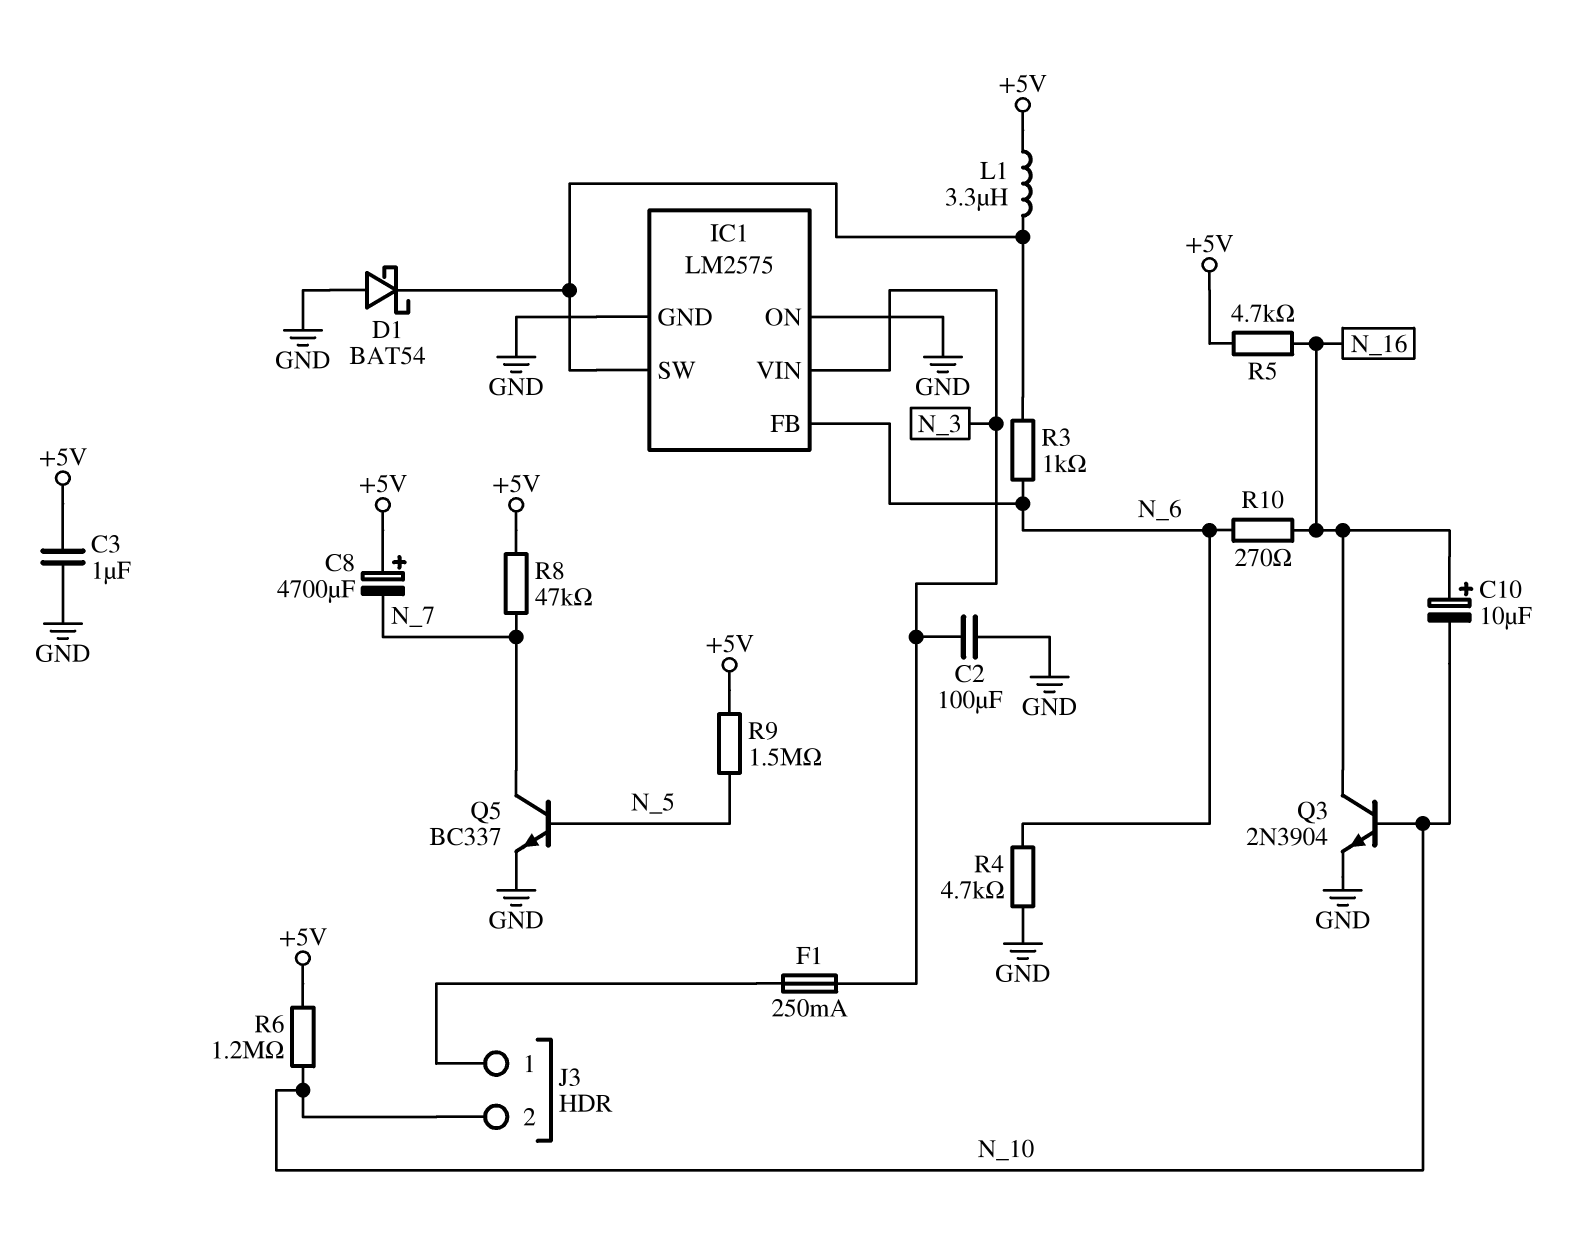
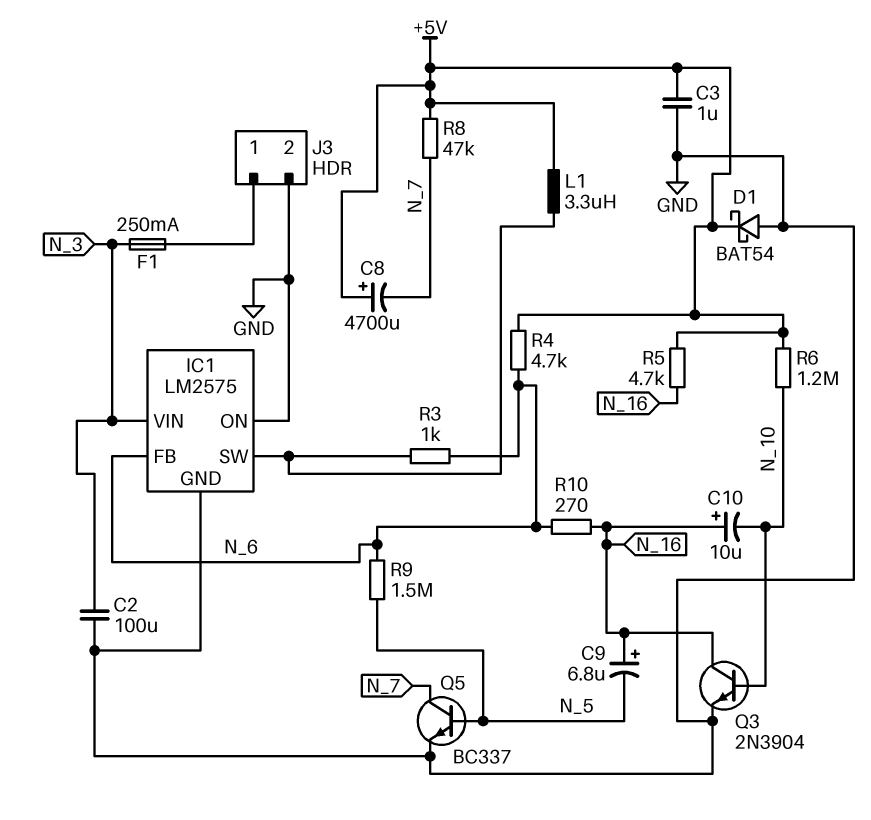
C9: none -> 6.8uF (plus N_16, minus N_5)
D1: schottky BAT54 (A GND, K IC1/SW) -> schottky BAT54 (A GND, K +5V)
J3 pin 2: N_10 -> GND
R4: 4.7k (GND, N_6) -> 4.7k (+5V, N_6)
R9: 1.5M (+5V, N_5) -> 1.5M (N_5, N_6)

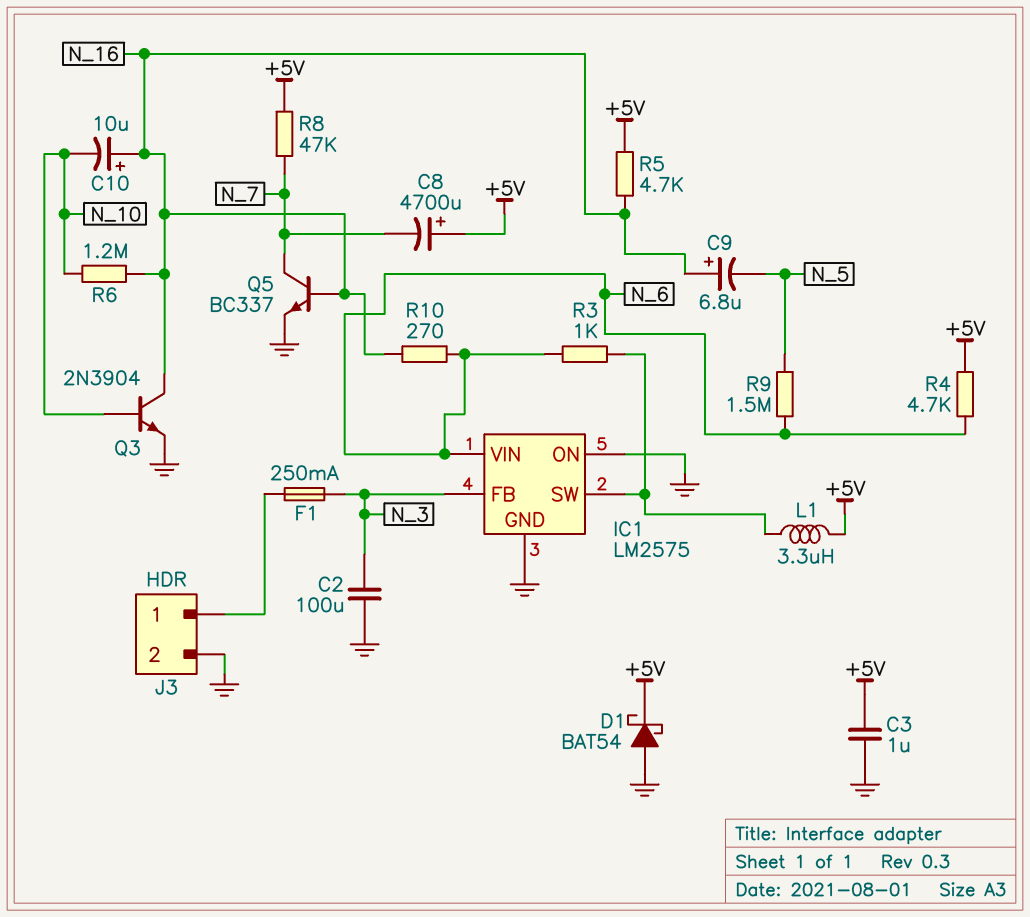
IC1 pin FB: N_6 -> N_3
IC1 pin VIN: N_3 -> N_6
Q5: NPN BC337 (B N_5, C N_7, E GND) -> NPN BC337 (B N_16, C N_7, E GND)
R6: 1.2M (+5V, N_10) -> 1.2M (N_10, N_16)

